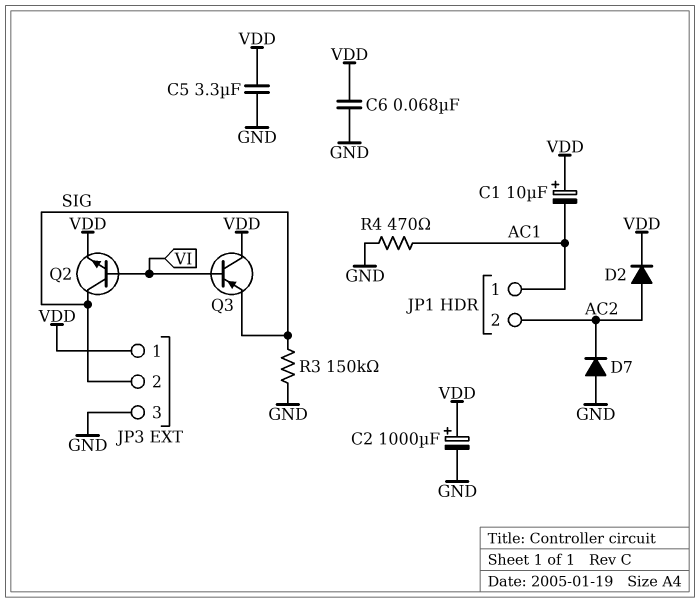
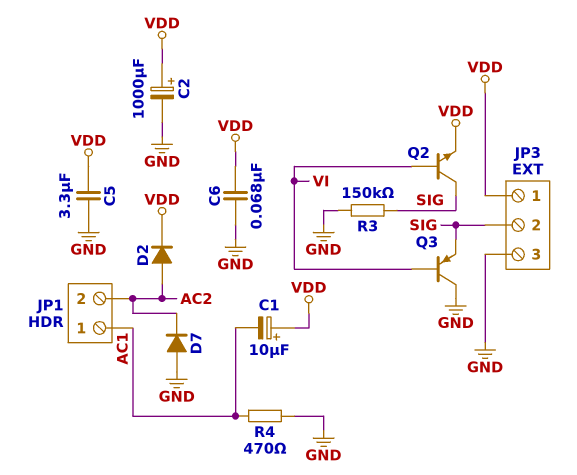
Q3: PNP (B VI, C VDD, E SIG) -> PNP (B VI, C GND, E SIG)

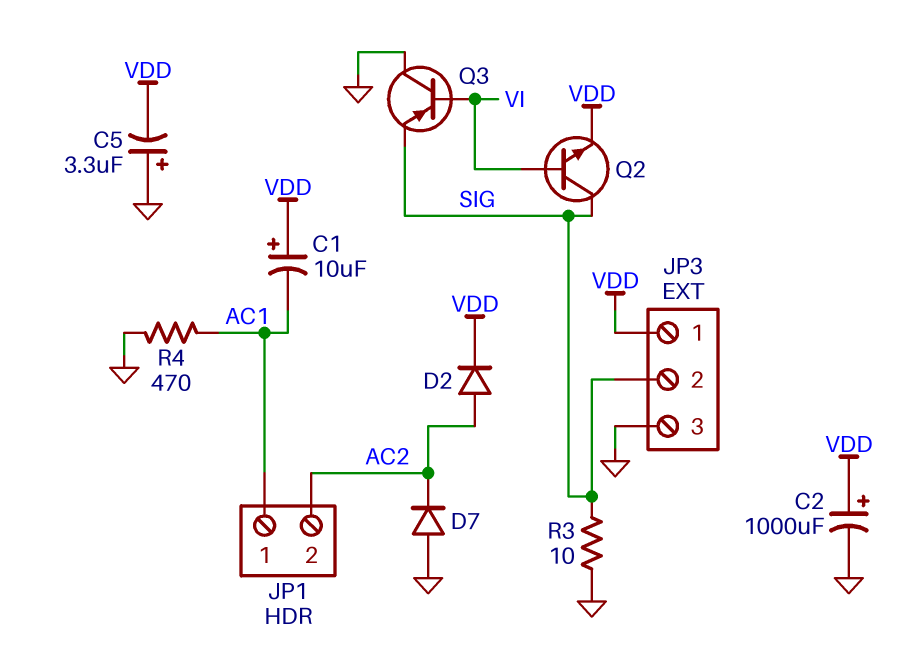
C5: 3.3uF (GND, VDD) -> 3.3uF (plus GND, minus VDD)
C6: 68nF (GND, VDD) -> none
R3: 150k (GND, SIG) -> 10 (GND, SIG)

